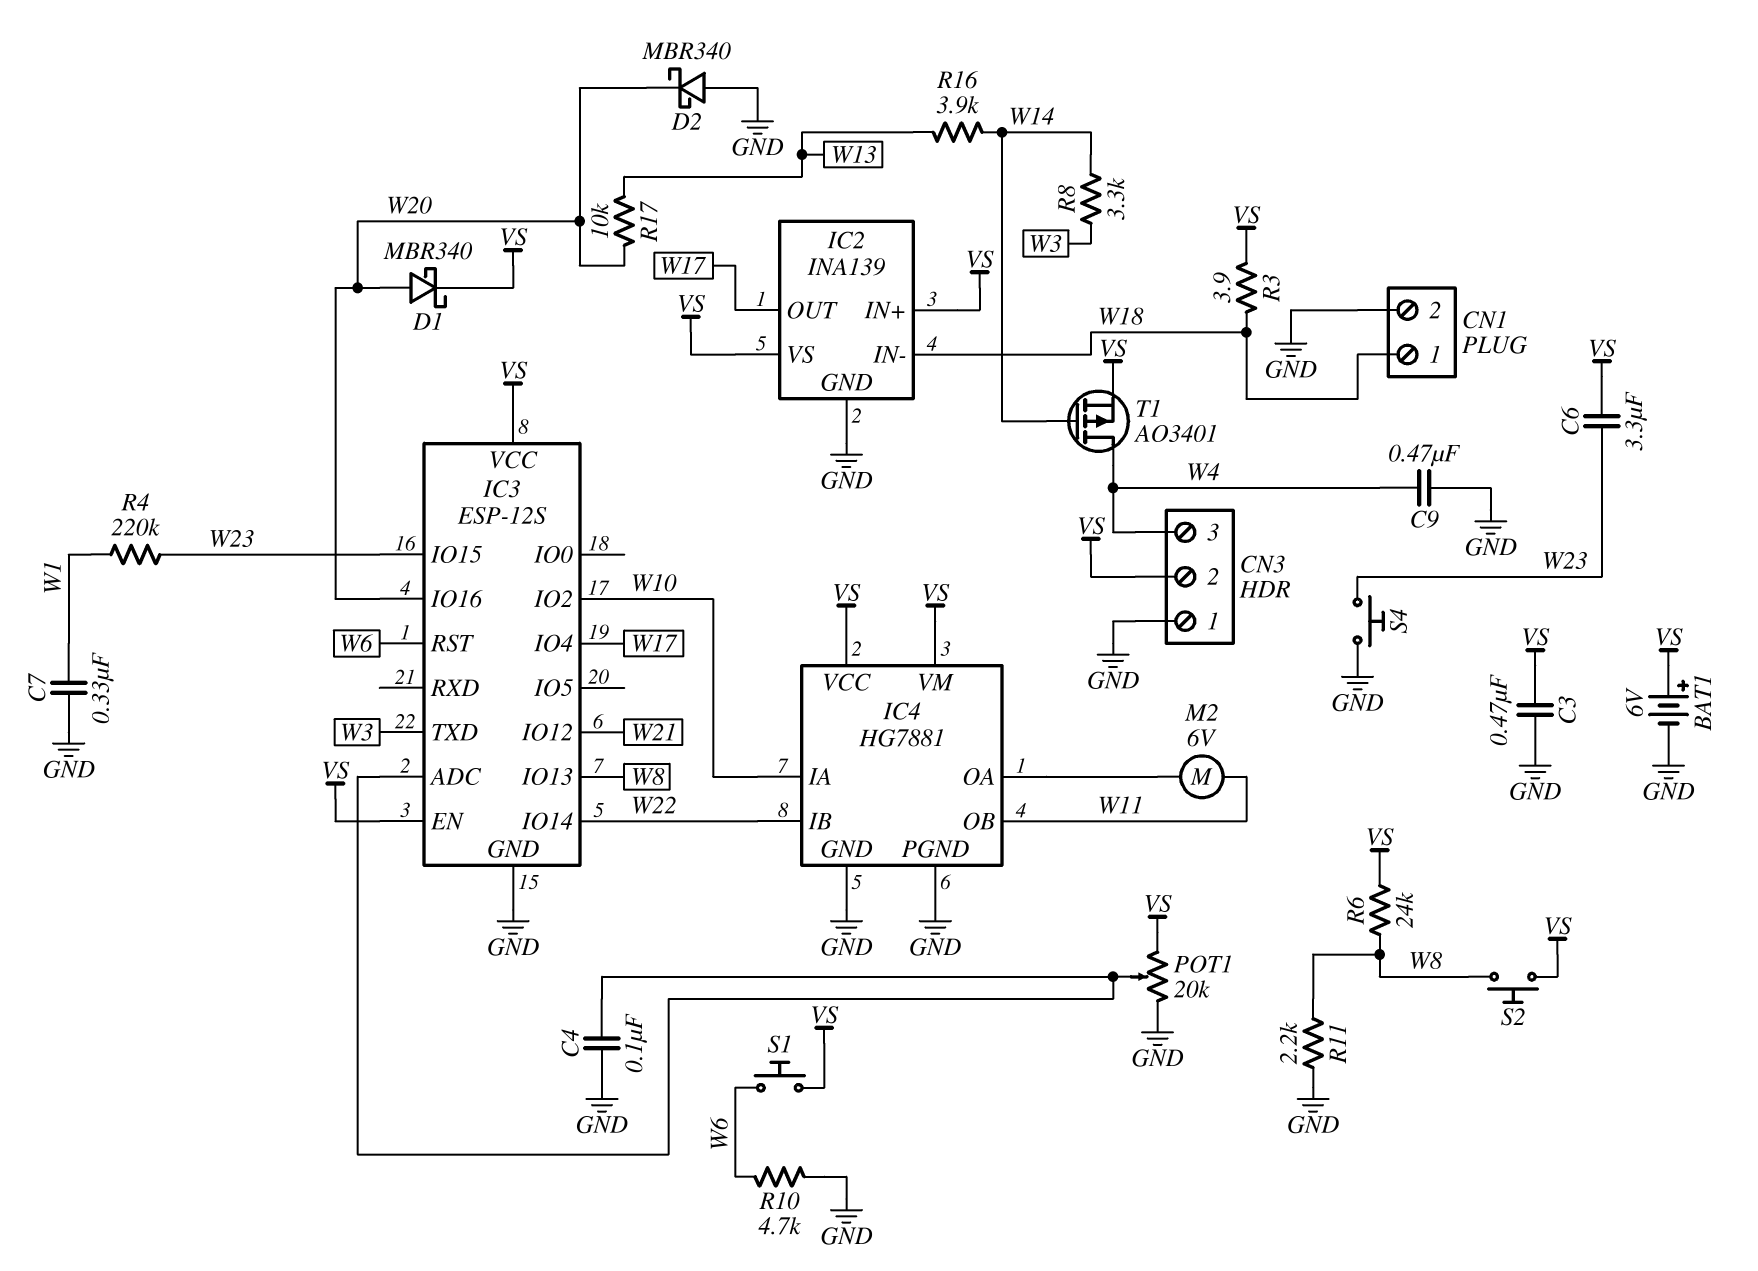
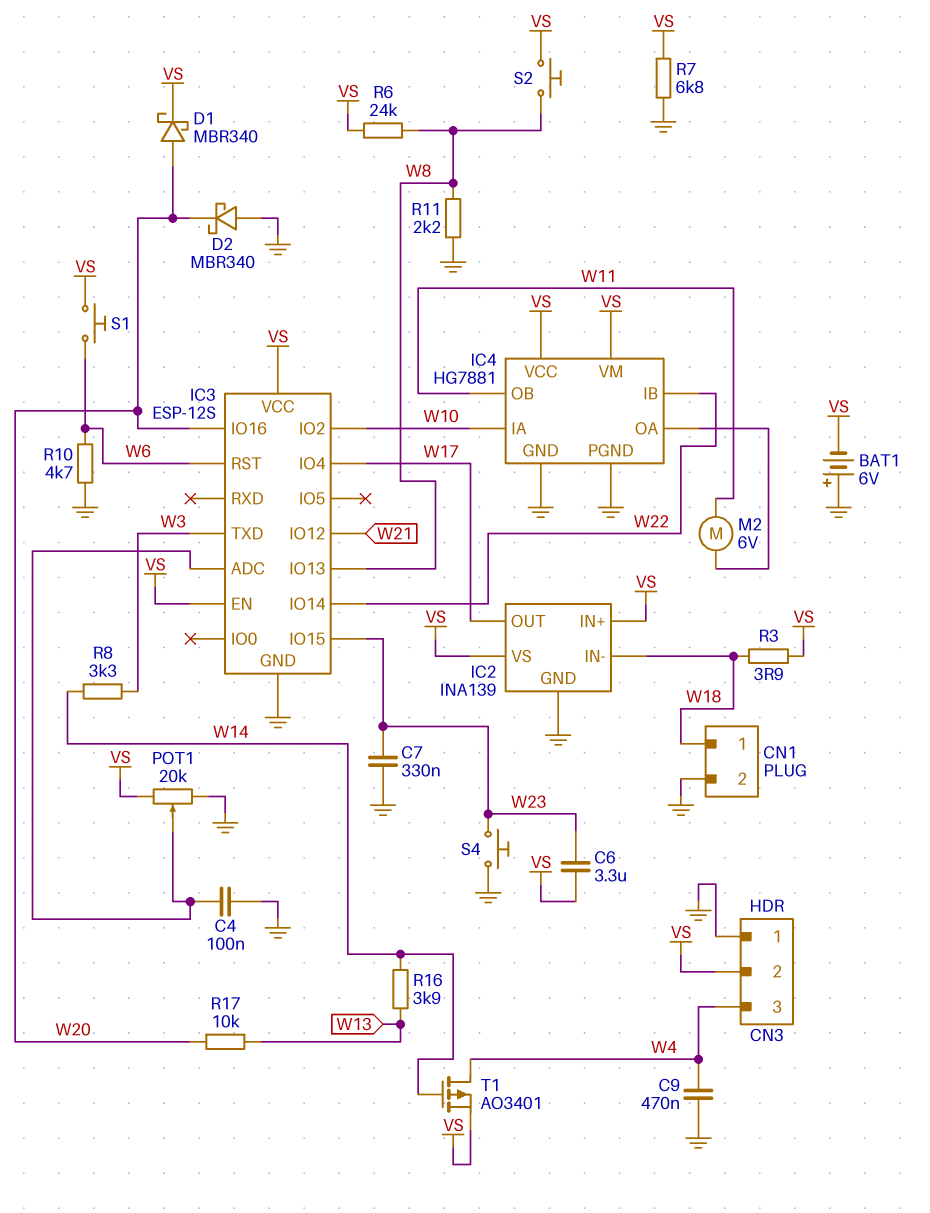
BAT1: 6V (plus VS, minus GND) -> 6V (plus GND, minus VS)
C3: 470nF (GND, VS) -> none
C7: 330nF (GND, W1) -> 330nF (GND, W23)
R4: 220k (W1, W23) -> none
R7: none -> 6.8k (GND, VS)

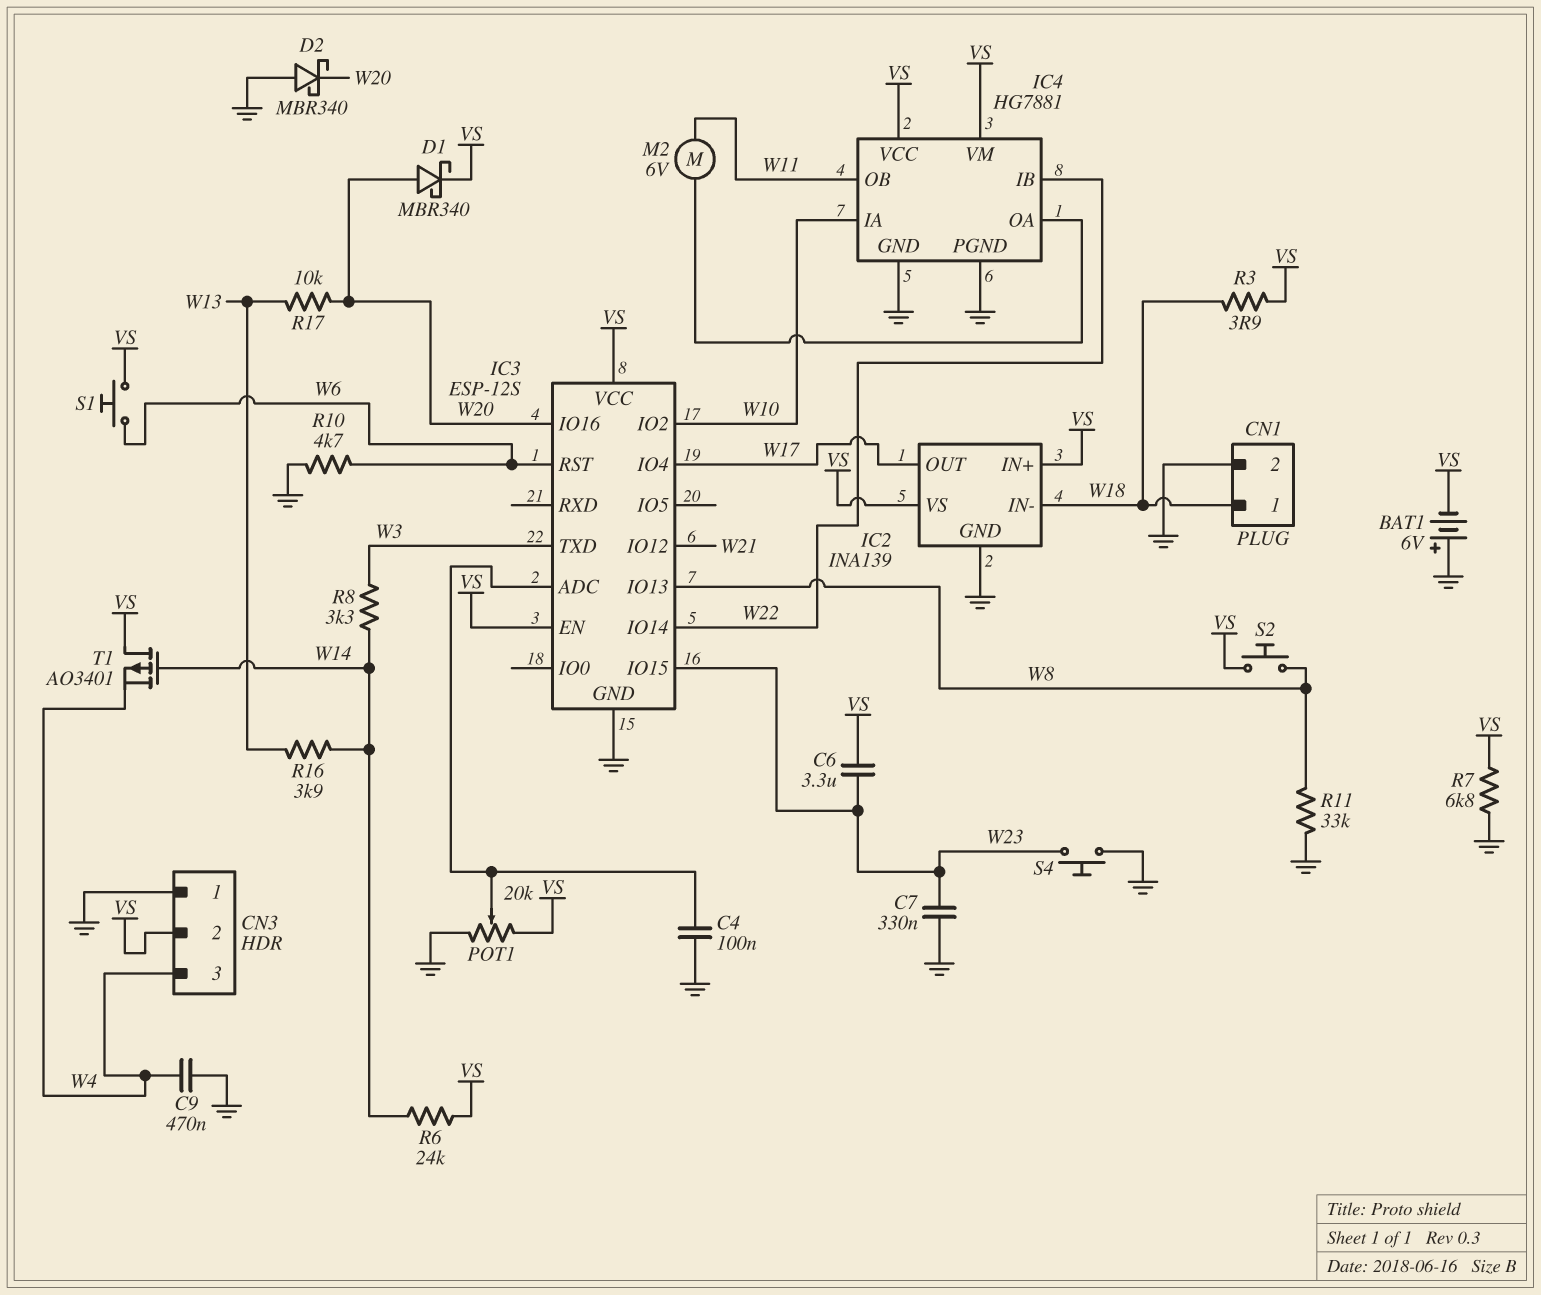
R6: 24k (VS, W8) -> 24k (VS, W14)
R11: 2.2k (GND, W8) -> 33k (GND, W8)
T1: PMOS AO3401 (G W14, D W4, S VS) -> PMOS AO3401 (G W14, D VS, S W4)

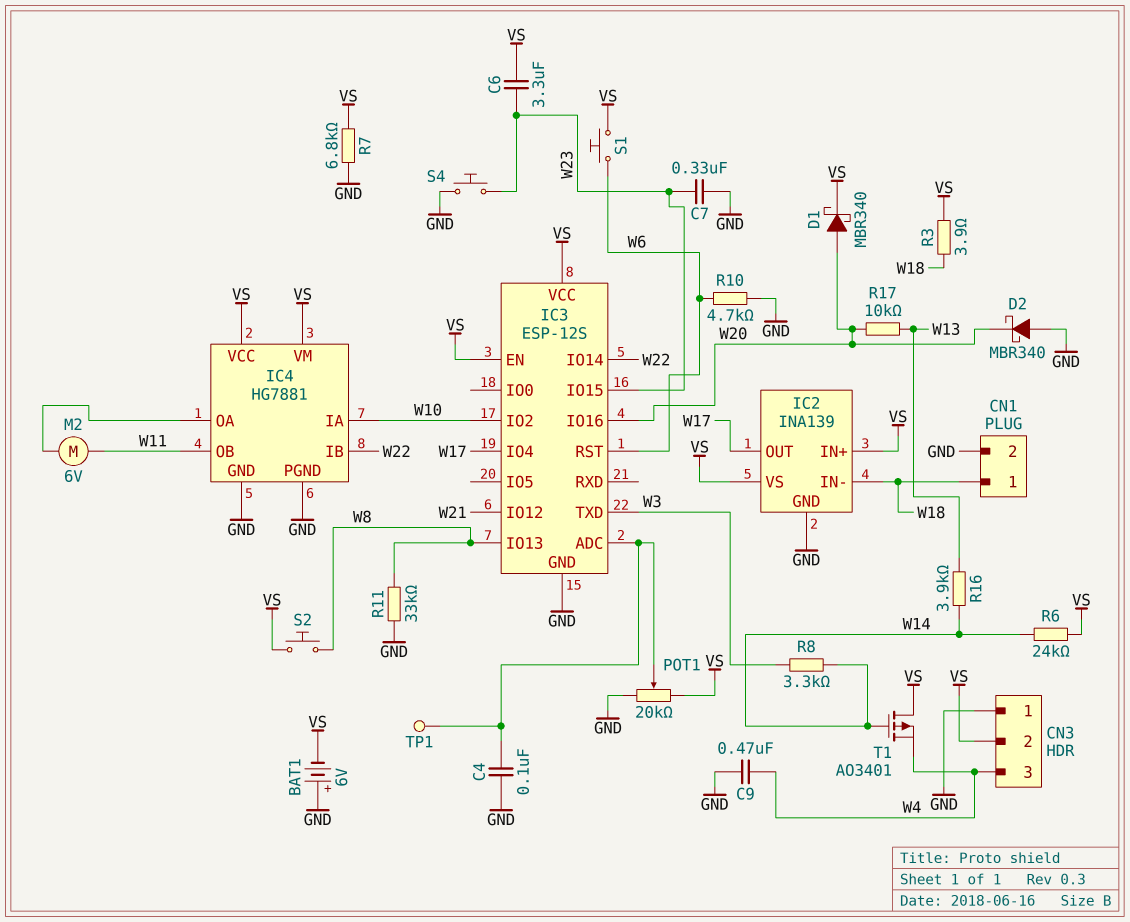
TP1: none -> test point (IC3/ADC)

